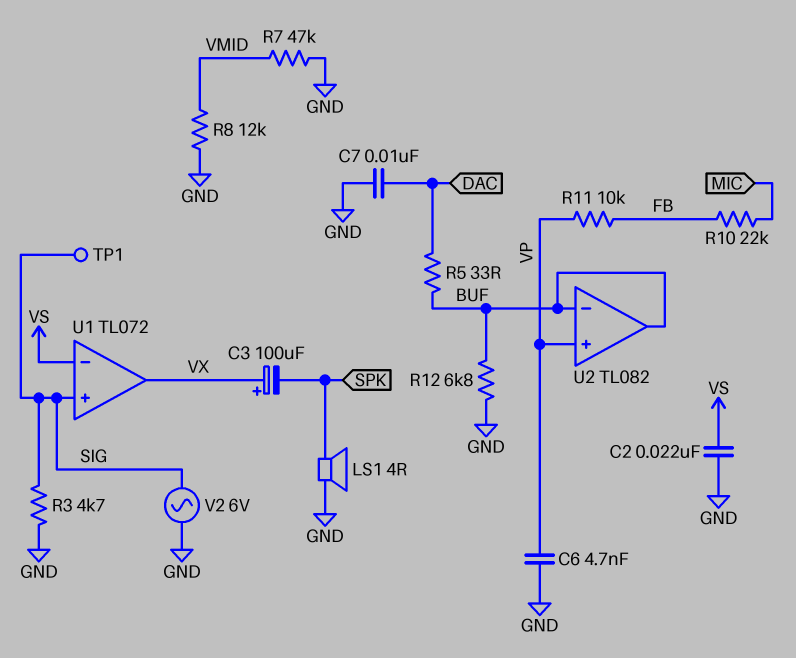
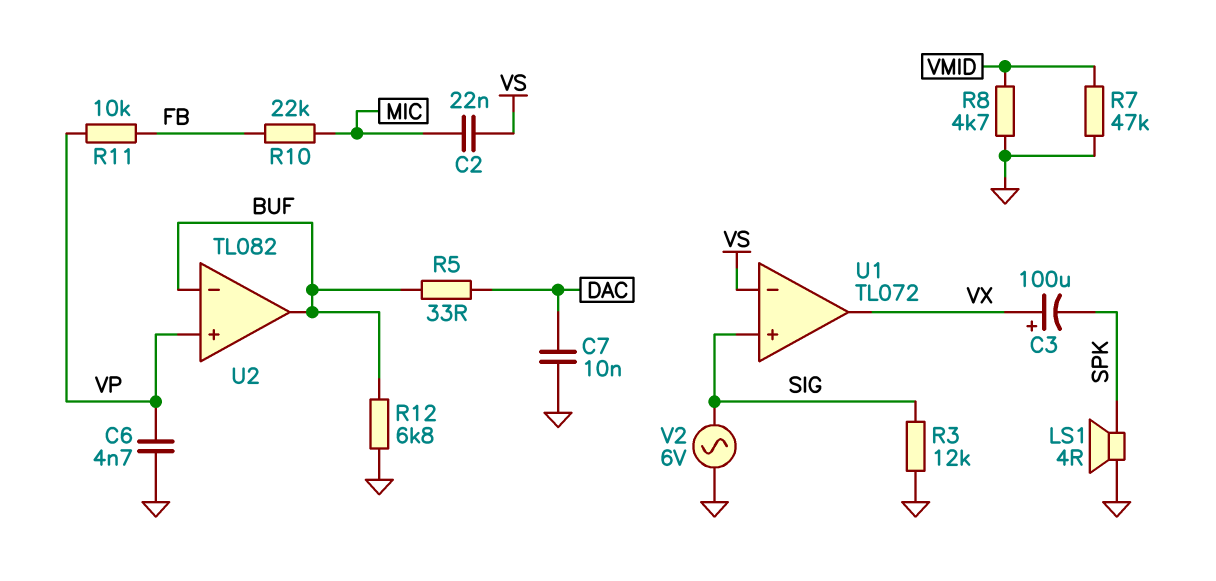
C2: 22nF (GND, VS) -> 22nF (MIC, VS)
R3: 4.7k (GND, SIG) -> 12k (GND, SIG)
R8: 12k (GND, VMID) -> 4.7k (GND, VMID)
TP1: test point (SIG) -> none

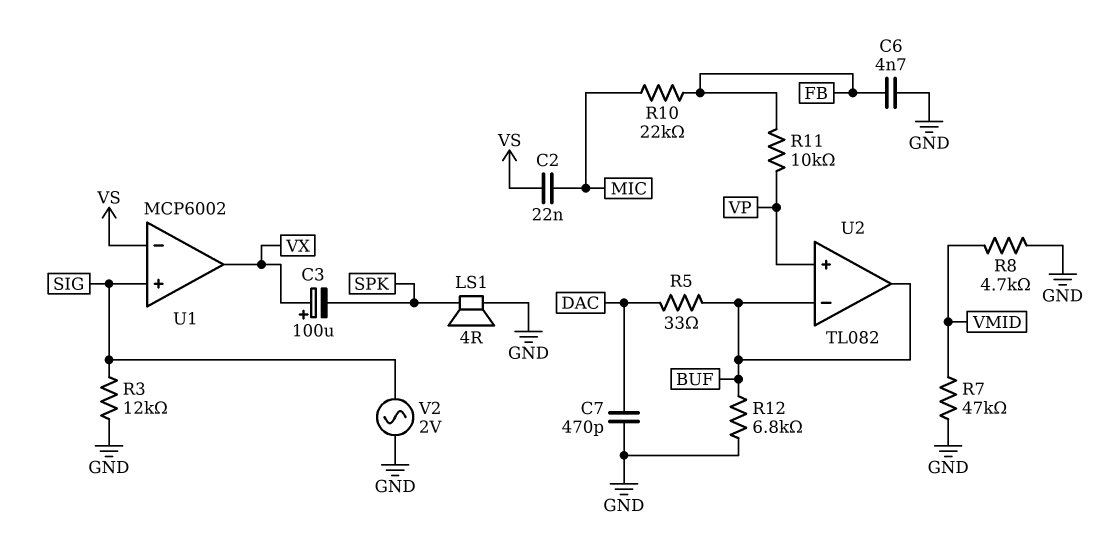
C6: 4.7nF (GND, VP) -> 4.7nF (FB, GND)
C7: 10nF (DAC, GND) -> 470pF (DAC, GND)
U1: TL072 -> MCP6002
V2: AC 6V (GND, SIG) -> AC 2V (GND, SIG)

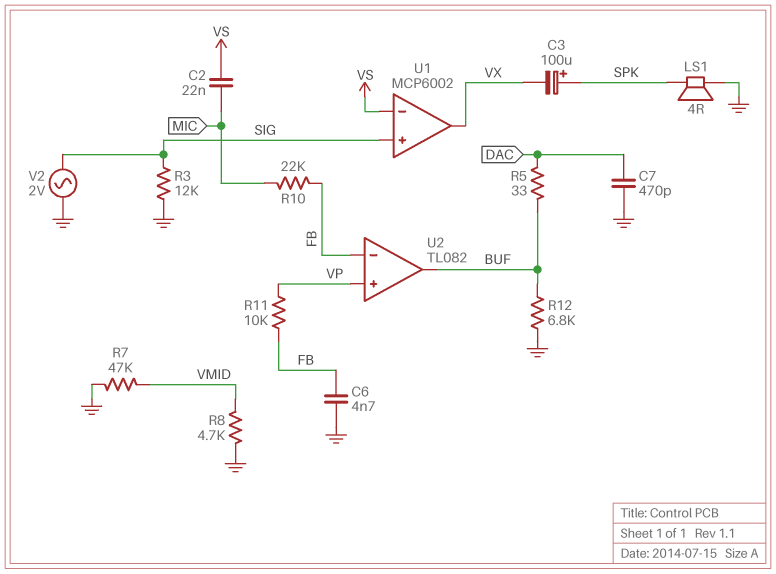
C3: 100uF (plus VX, minus SPK) -> 100uF (plus SPK, minus VX)
U2 pin in-: BUF -> FB

